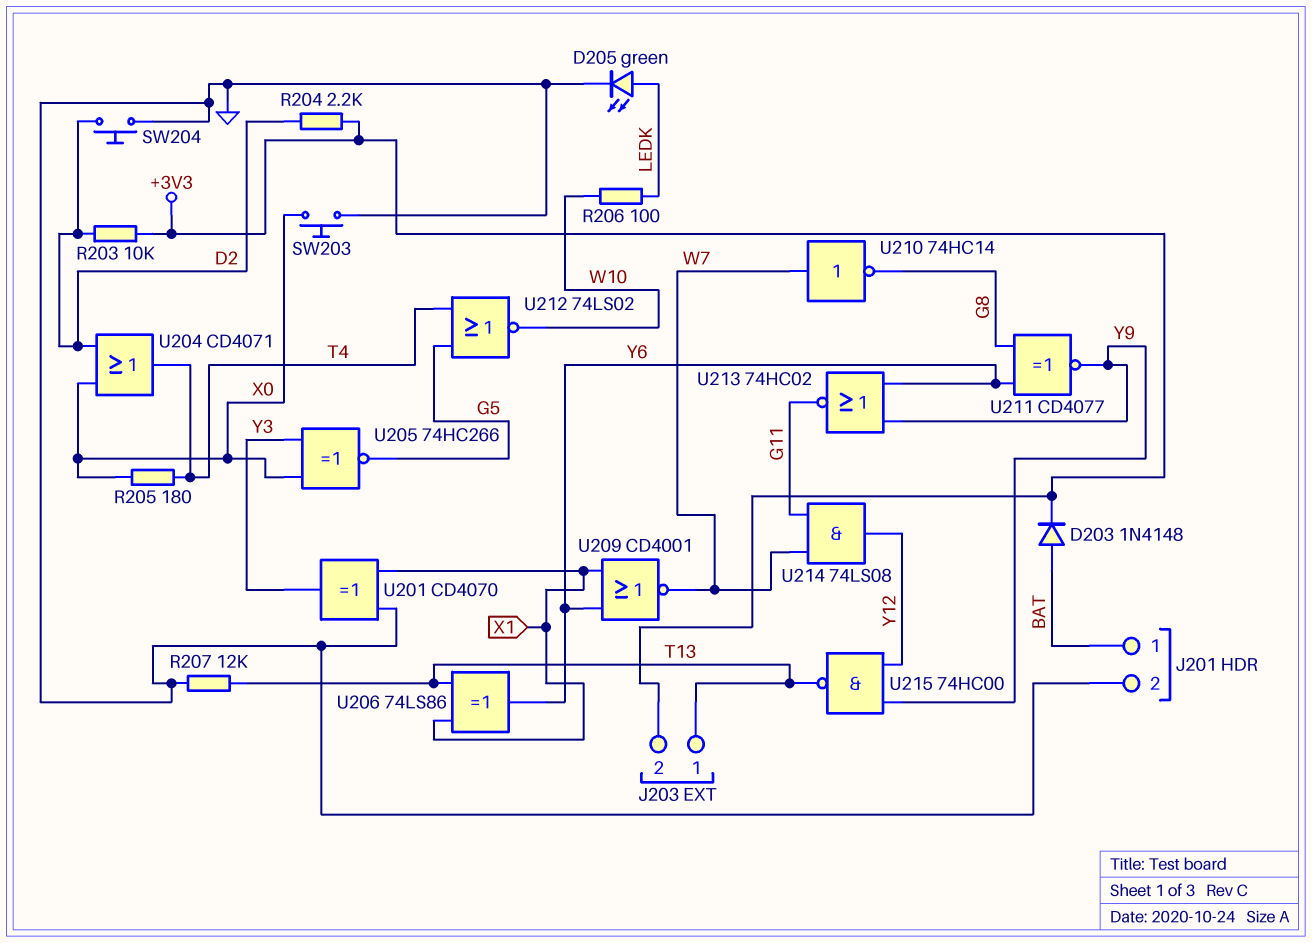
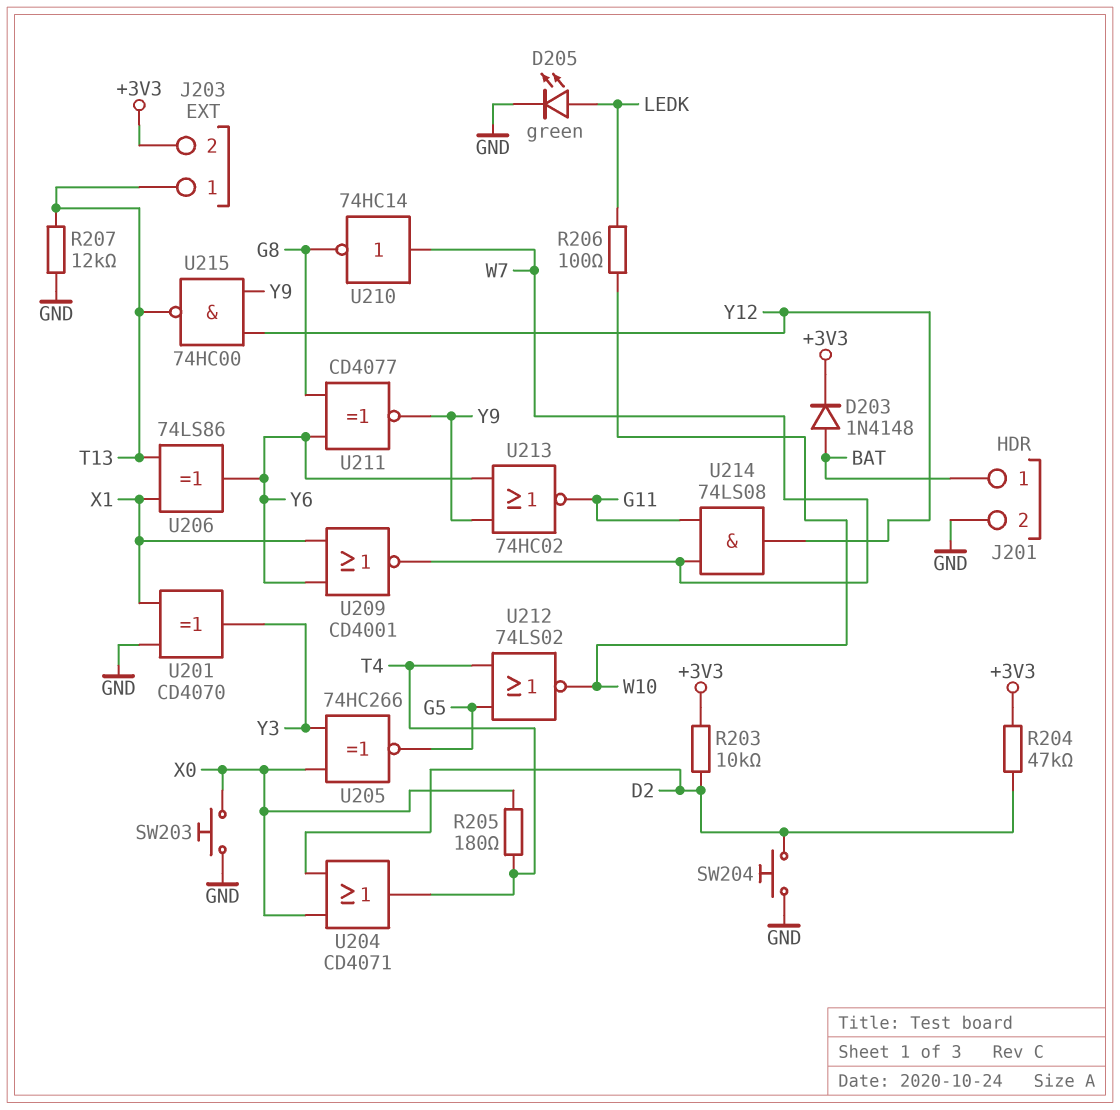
R204: 2.2k (+3V3, D2) -> 47k (+3V3, D2)

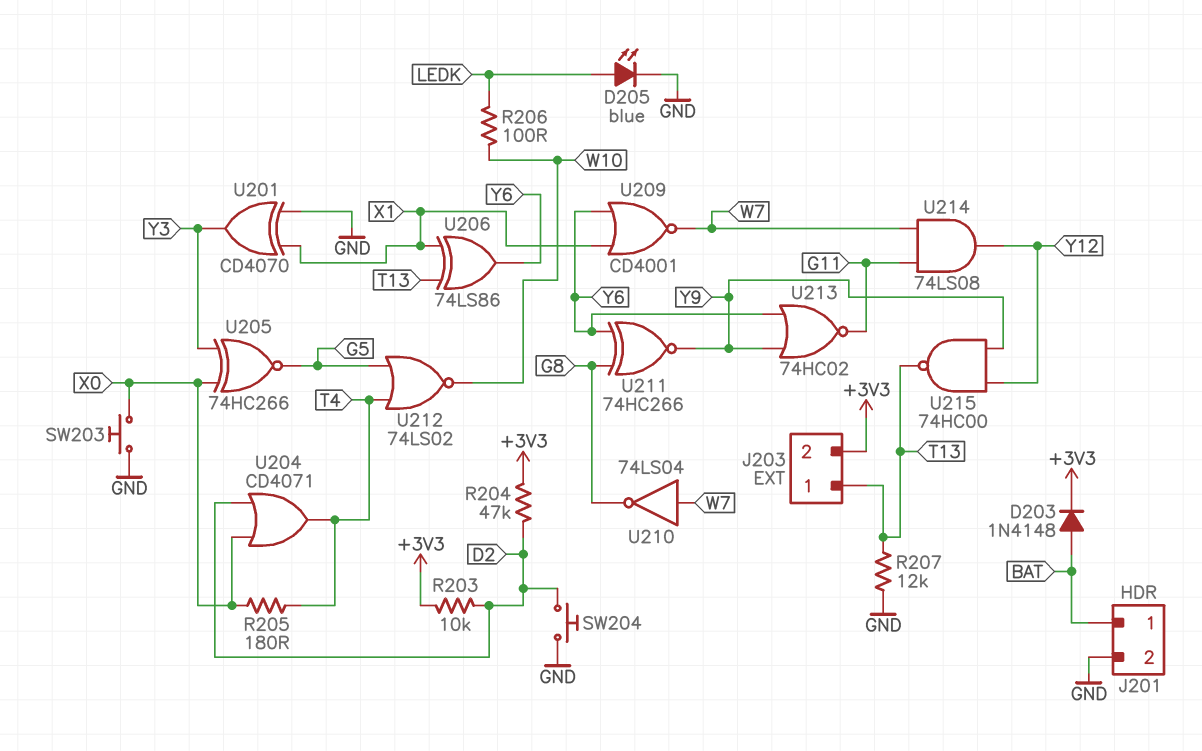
D205: LED green (A LEDK, K GND) -> LED blue (A LEDK, K GND)
U210: NOT 74HC14 (in W7, out G8) -> NOT 74LS04 (in W7, out G8)
U211: XNOR CD4077 (in G8, in Y6, out Y9) -> XNOR 74HC266 (in G8, in Y6, out Y9)

